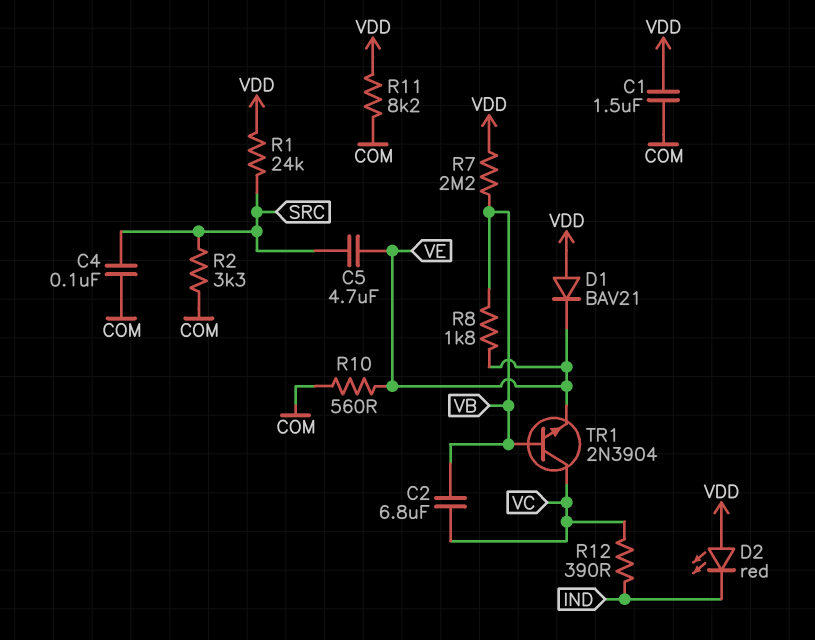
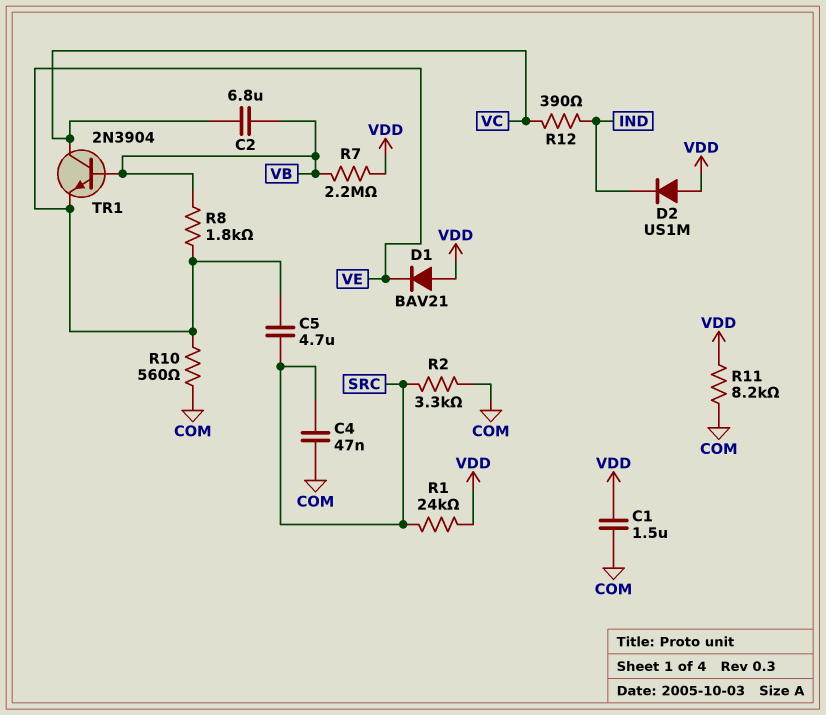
C4: 100nF (COM, SRC) -> 47nF (COM, SRC)
D2: LED red (A VDD, K IND) -> diode US1M (A VDD, K IND)

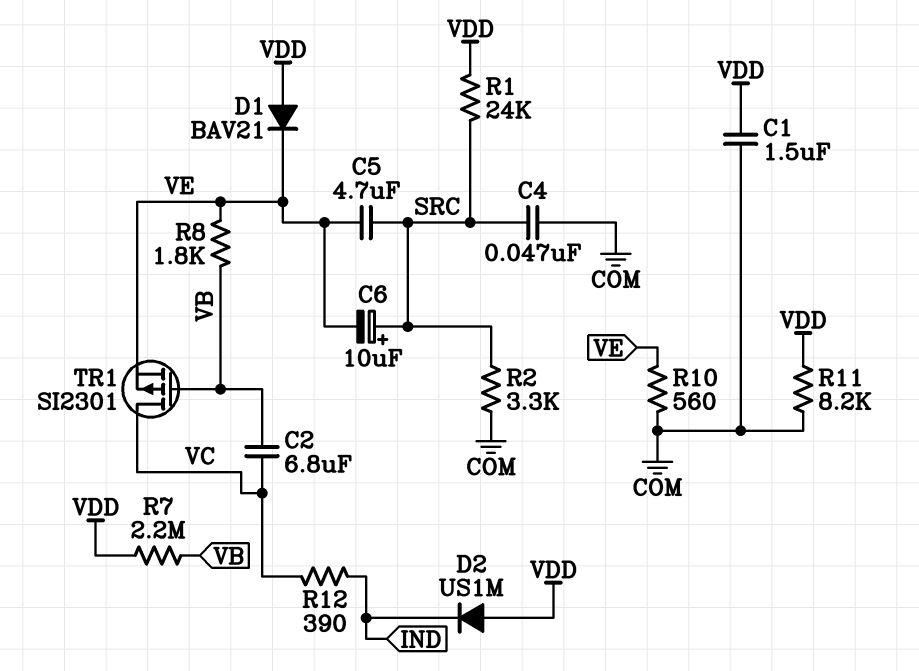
C6: none -> 10uF (plus SRC, minus VE)
TR1: NPN 2N3904 (B VB, C VC, E VE) -> PMOS SI2301 (G VB, D VC, S VE)

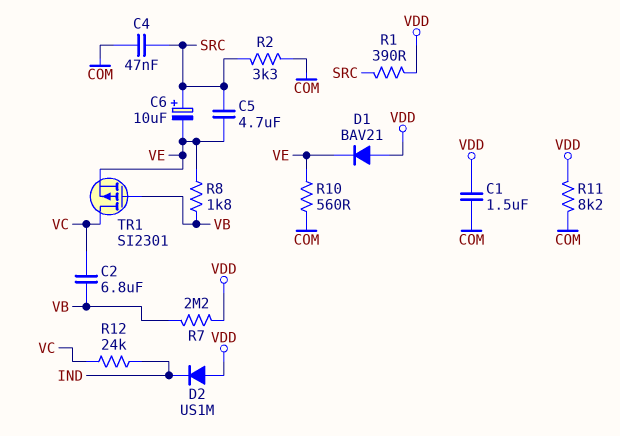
R1: 24k (SRC, VDD) -> 390 (SRC, VDD)
R12: 390 (IND, VC) -> 24k (IND, VC)

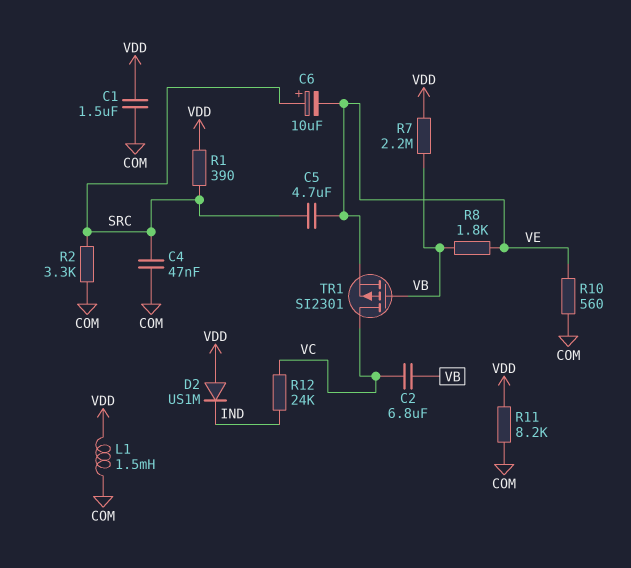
D1: diode BAV21 (A VDD, K VE) -> none
L1: none -> 1.5mH (COM, VDD)

